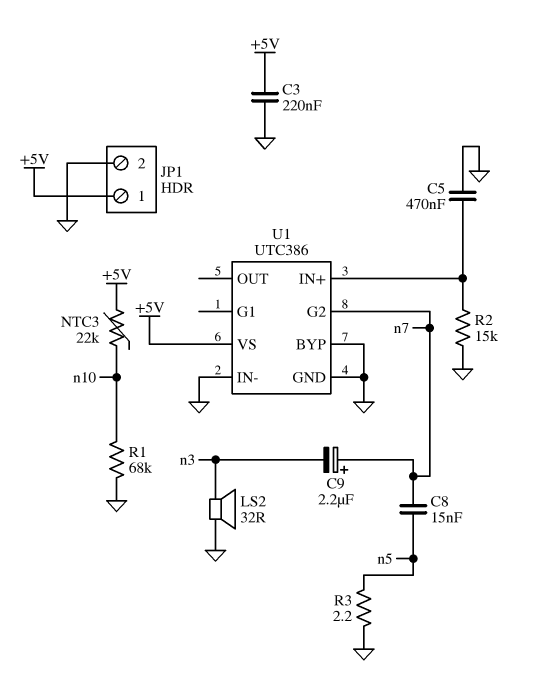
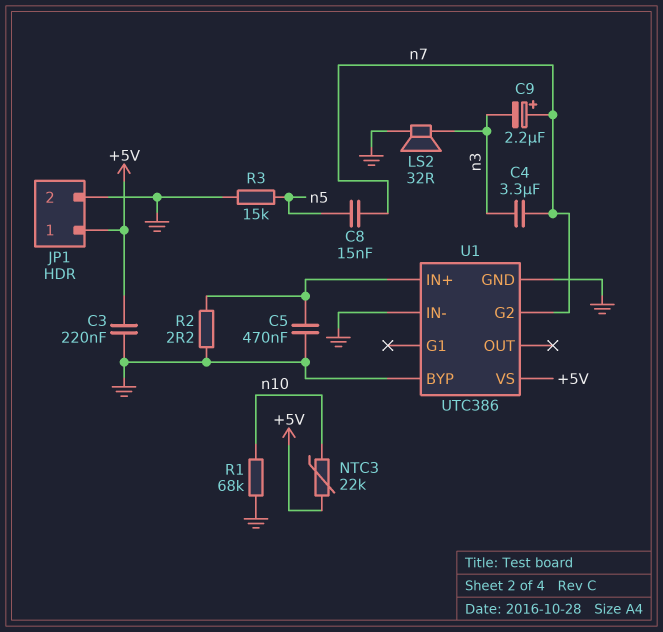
C4: none -> 3.3uF (n3, n7)
R2: 15k (GND, U1/IN+) -> 2.2 (GND, U1/IN+)
R3: 2.2 (GND, n5) -> 15k (GND, n5)

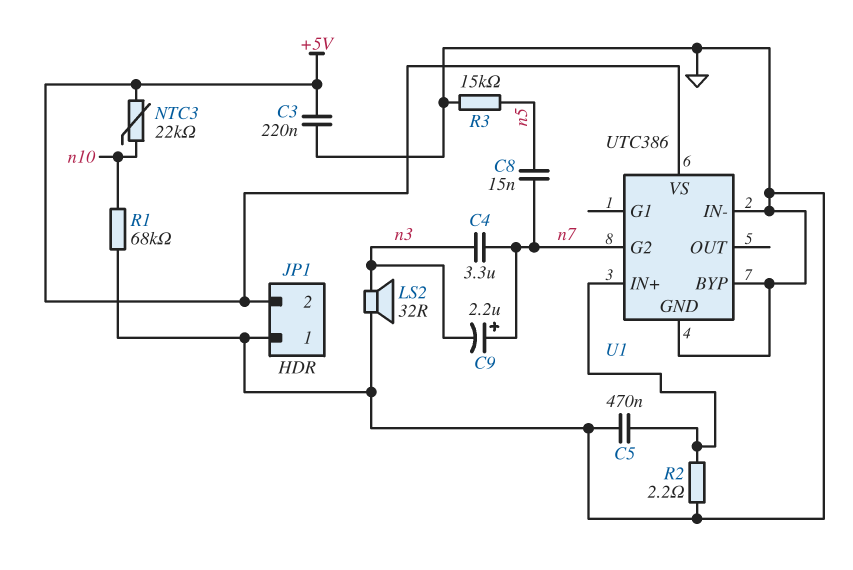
JP1 pin 1: +5V -> GND
JP1 pin 2: GND -> +5V

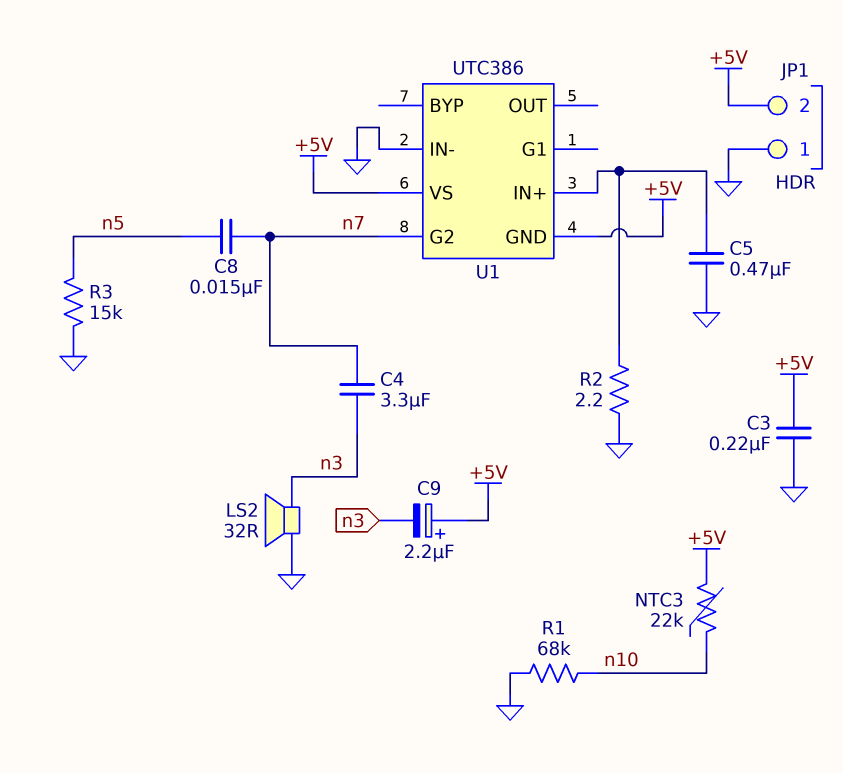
C9: 2.2uF (plus n7, minus n3) -> 2.2uF (plus +5V, minus n3)
U1 pin BYP: GND -> none
U1 pin GND: GND -> +5V

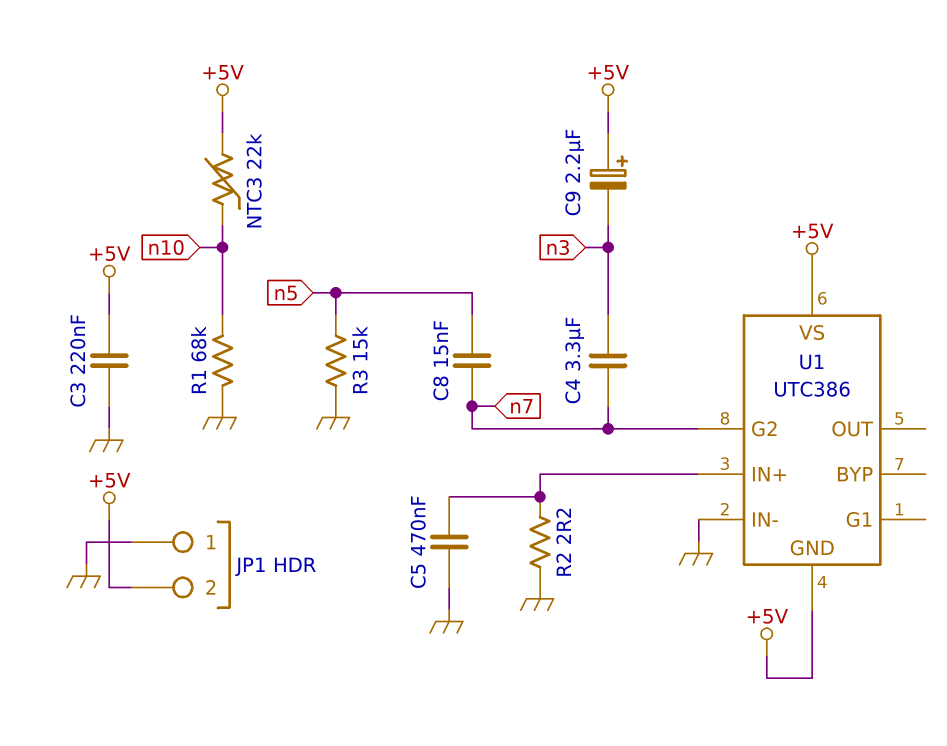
LS2: speaker 32R (GND, n3) -> none

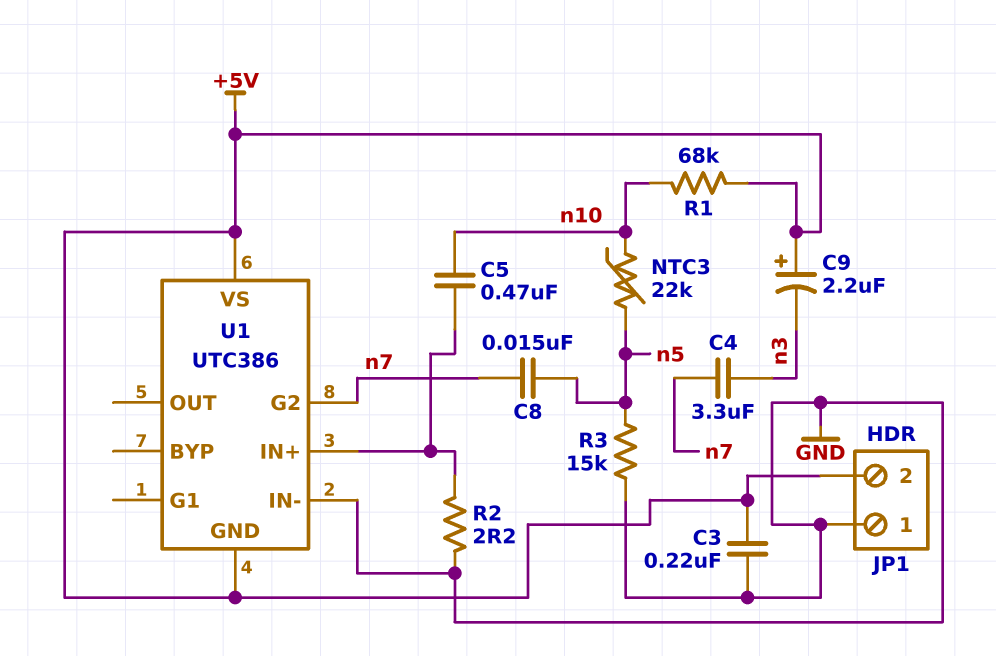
C5: 470nF (GND, U1/IN+) -> 470nF (U1/IN+, n10)
NTC3: 22k (+5V, n10) -> 22k (n5, n10)
R1: 68k (GND, n10) -> 68k (+5V, n10)

